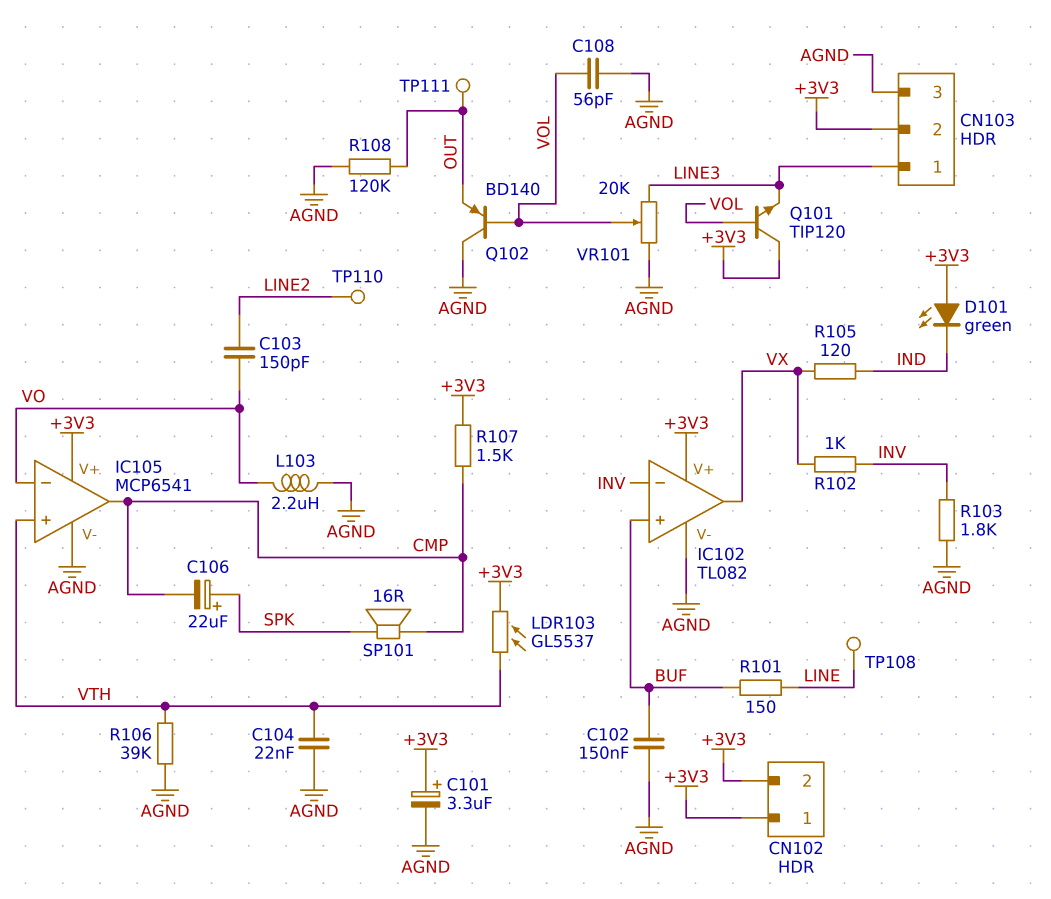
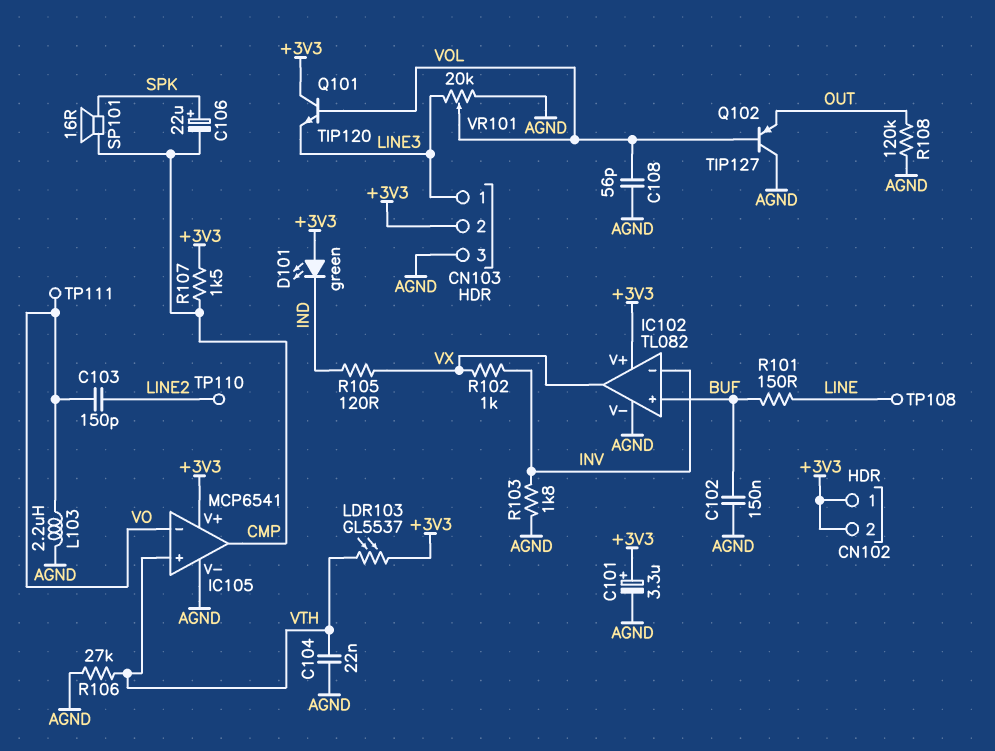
Q102: PNP BD140 (B VOL, C AGND, E OUT) -> PNP TIP127 (B VOL, C AGND, E OUT)
R106: 39k (AGND, VTH) -> 27k (AGND, VTH)
TP111: test point (OUT) -> test point (VO)

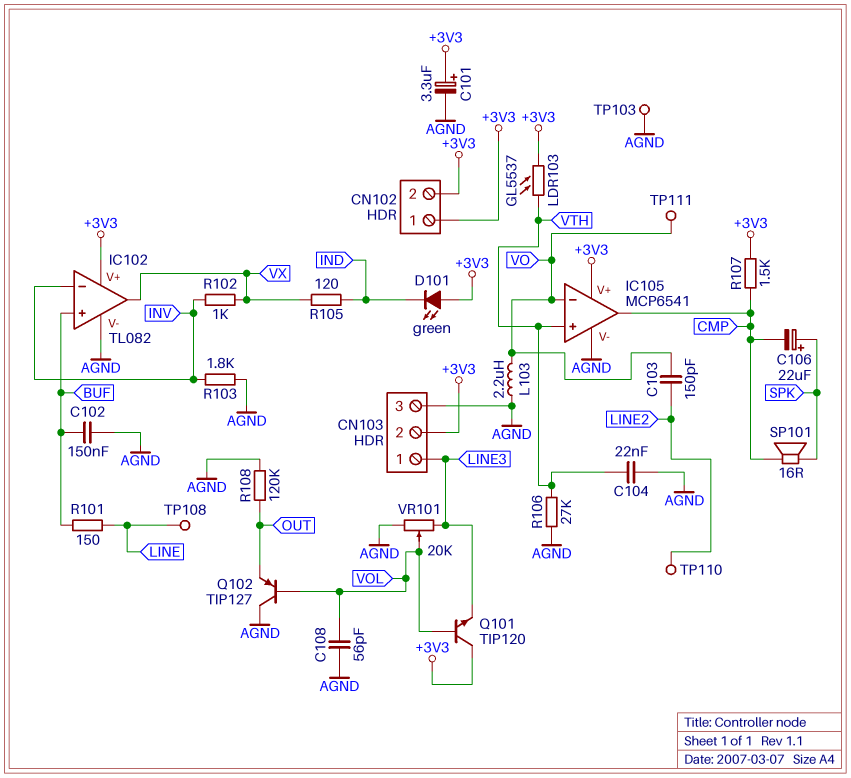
TP103: none -> test point (AGND)

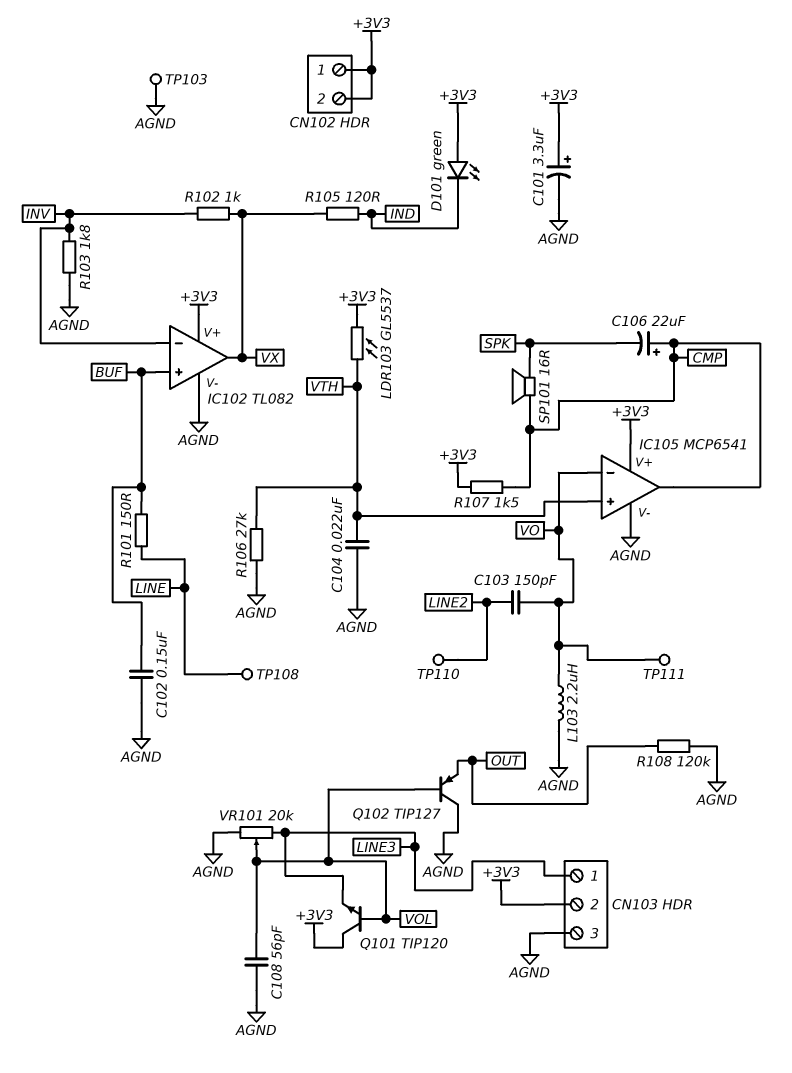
C106: 22uF (plus SPK, minus CMP) -> 22uF (plus CMP, minus SPK)

